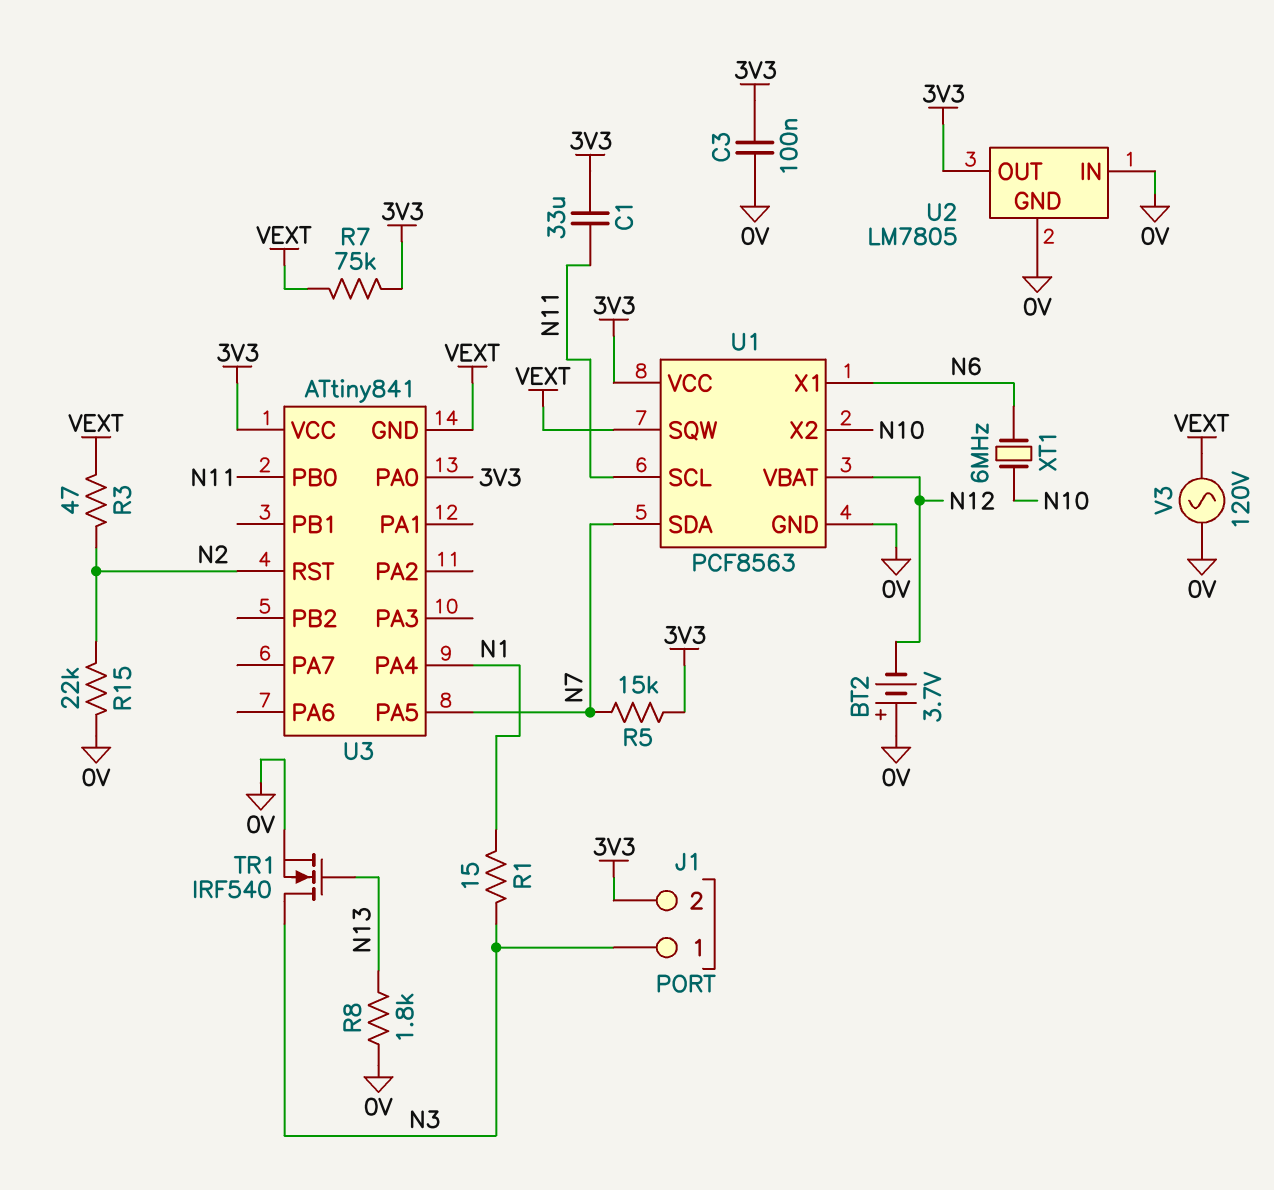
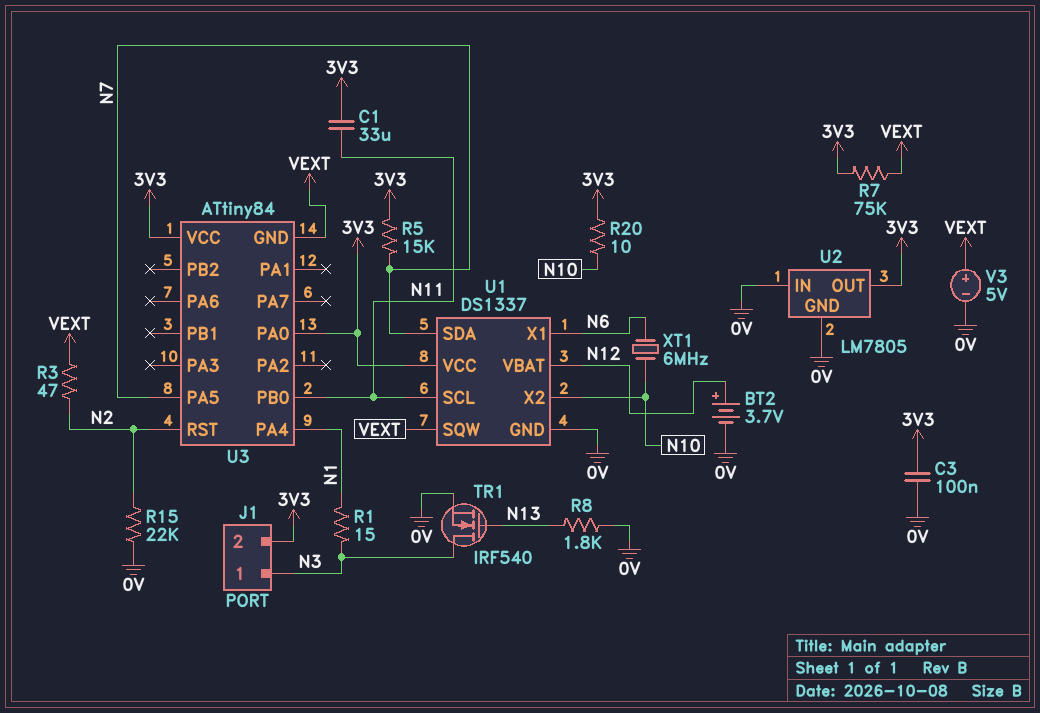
BT2: 3.7V (plus 0V, minus N12) -> 3.7V (plus N12, minus 0V)
R20: none -> 10 (3V3, N10)
U1: PCF8563 -> DS1337
U3: ATtiny841 -> ATtiny84
V3: AC 120V (0V, VEXT) -> 5V (plus VEXT, minus 0V)

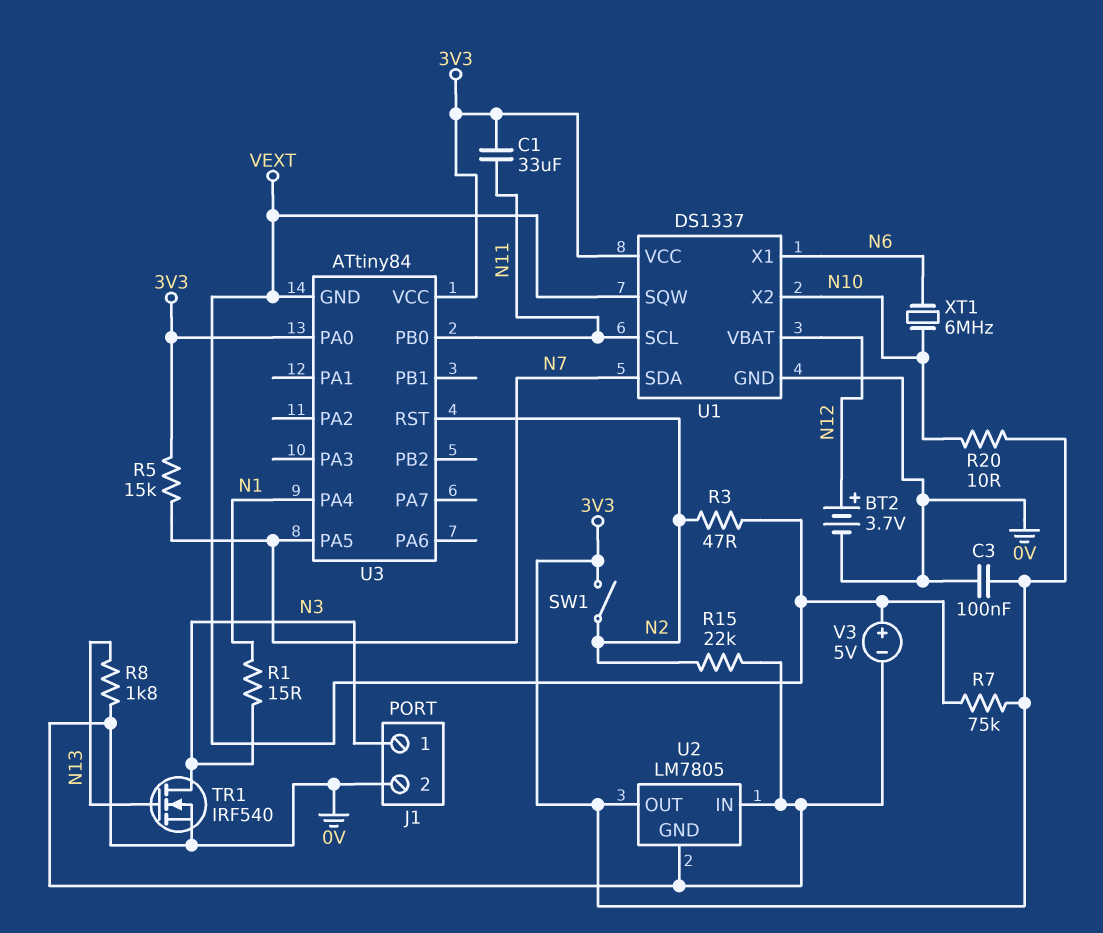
J1 pin 2: 3V3 -> 0V
SW1: none -> switch (3V3, N2)

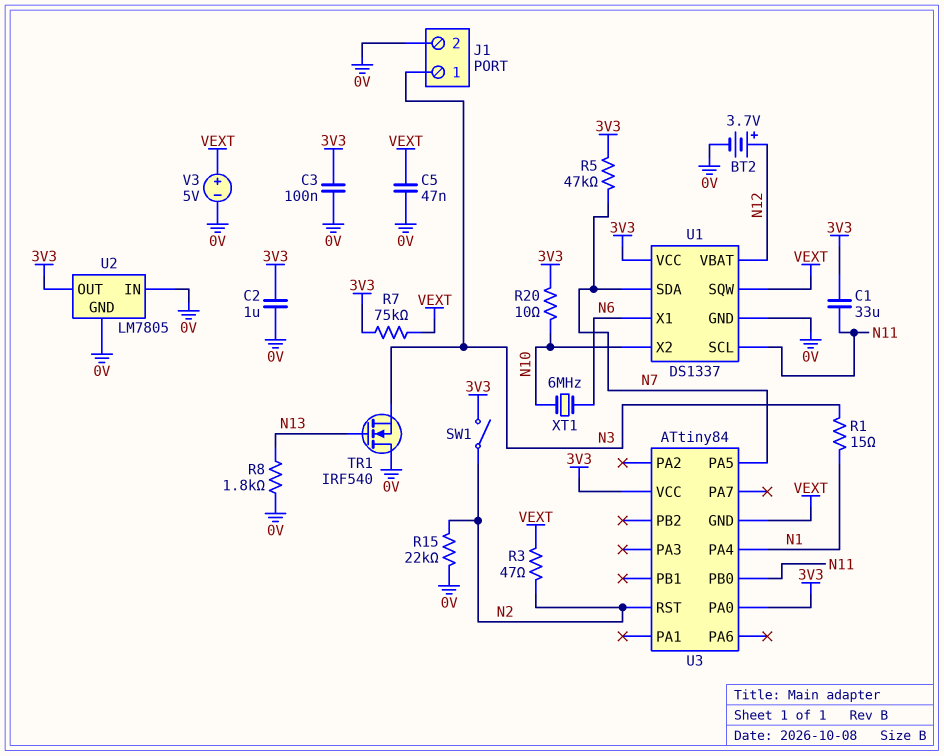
C2: none -> 1uF (0V, 3V3)
C5: none -> 47nF (0V, VEXT)
R5: 15k (3V3, N7) -> 47k (3V3, N7)
TR1: NMOS IRF540 (G N13, D N3, S 0V) -> NMOS IRF540 (G N13, D 0V, S N3)

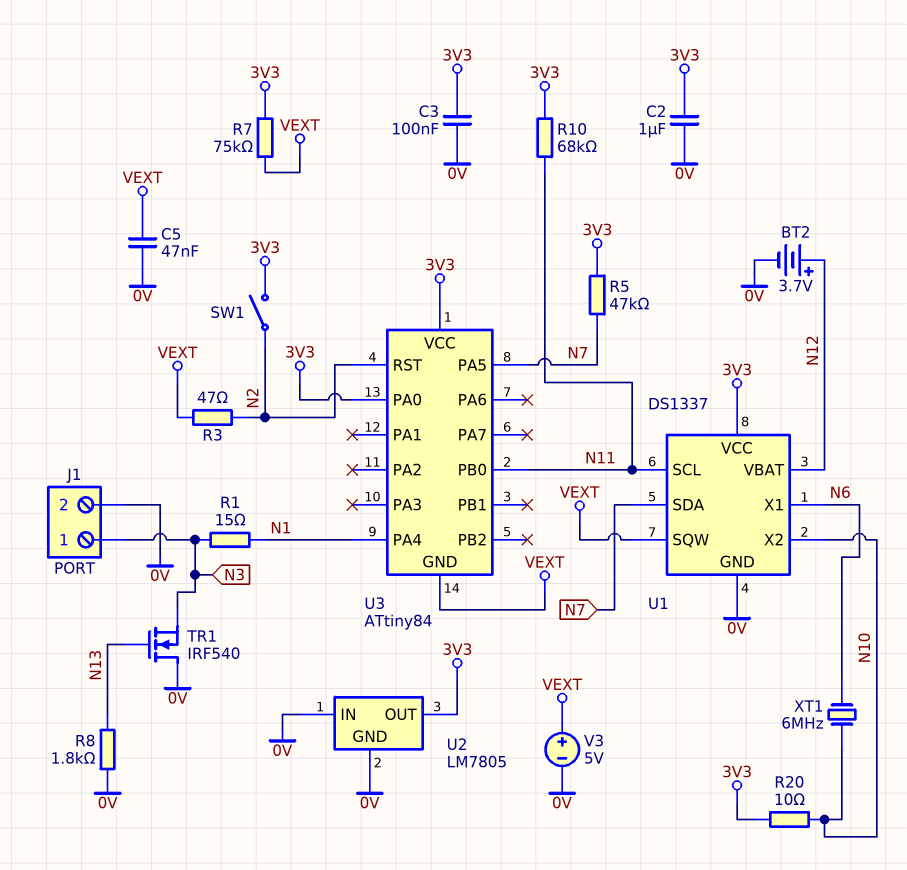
C1: 33uF (3V3, N11) -> none
R10: none -> 68k (3V3, N11)
R15: 22k (0V, N2) -> none

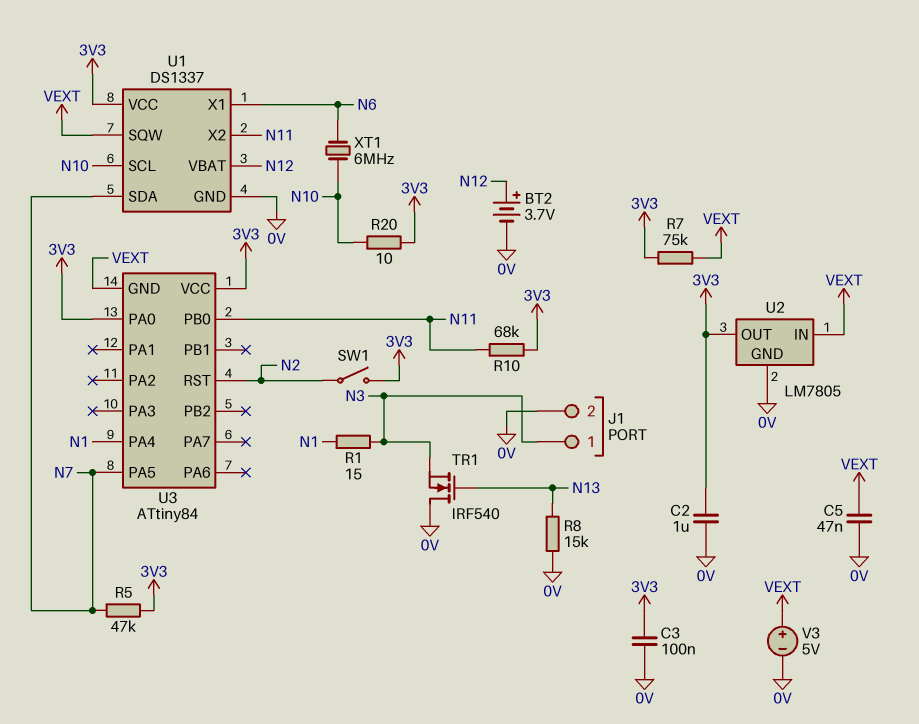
R3: 47 (N2, VEXT) -> none
R8: 1.8k (0V, N13) -> 15k (0V, N13)
U1 pin SCL: N11 -> N10
U1 pin X2: N10 -> N11
U2 pin IN: 0V -> VEXT

